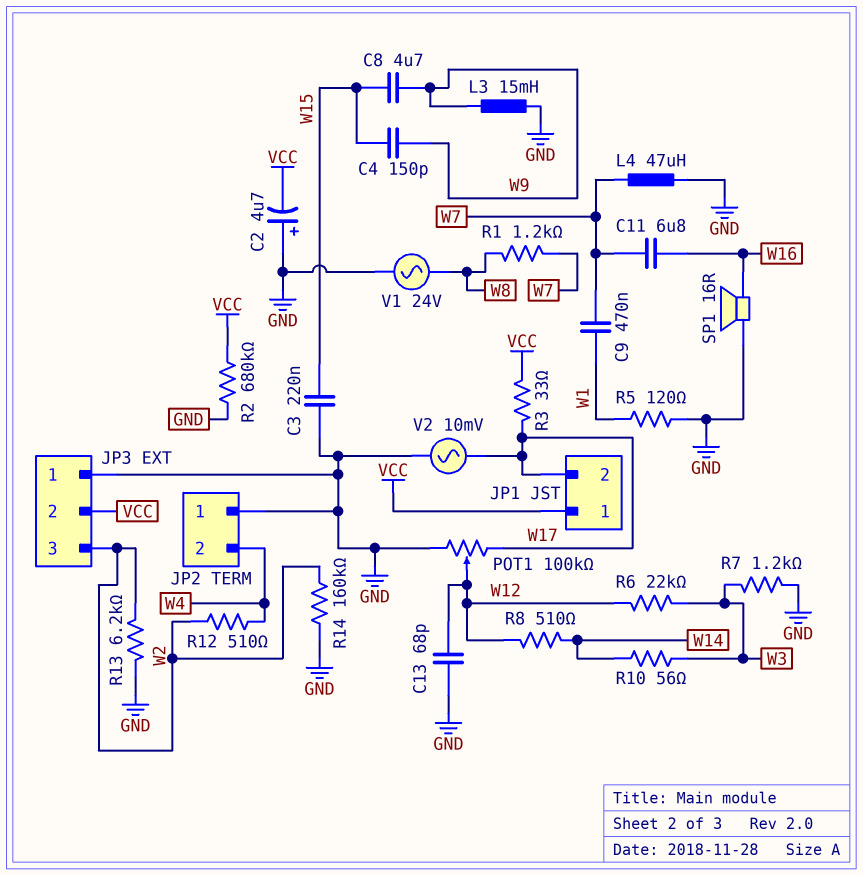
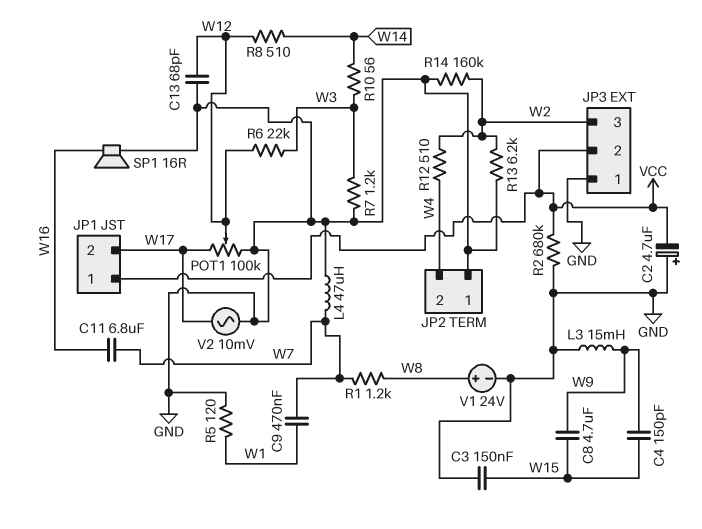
C3: 220nF (GND, W15) -> 150nF (GND, W15)
R3: 33 (VCC, W17) -> none
V1: AC 24V (GND, W8) -> 24V (plus W8, minus GND)

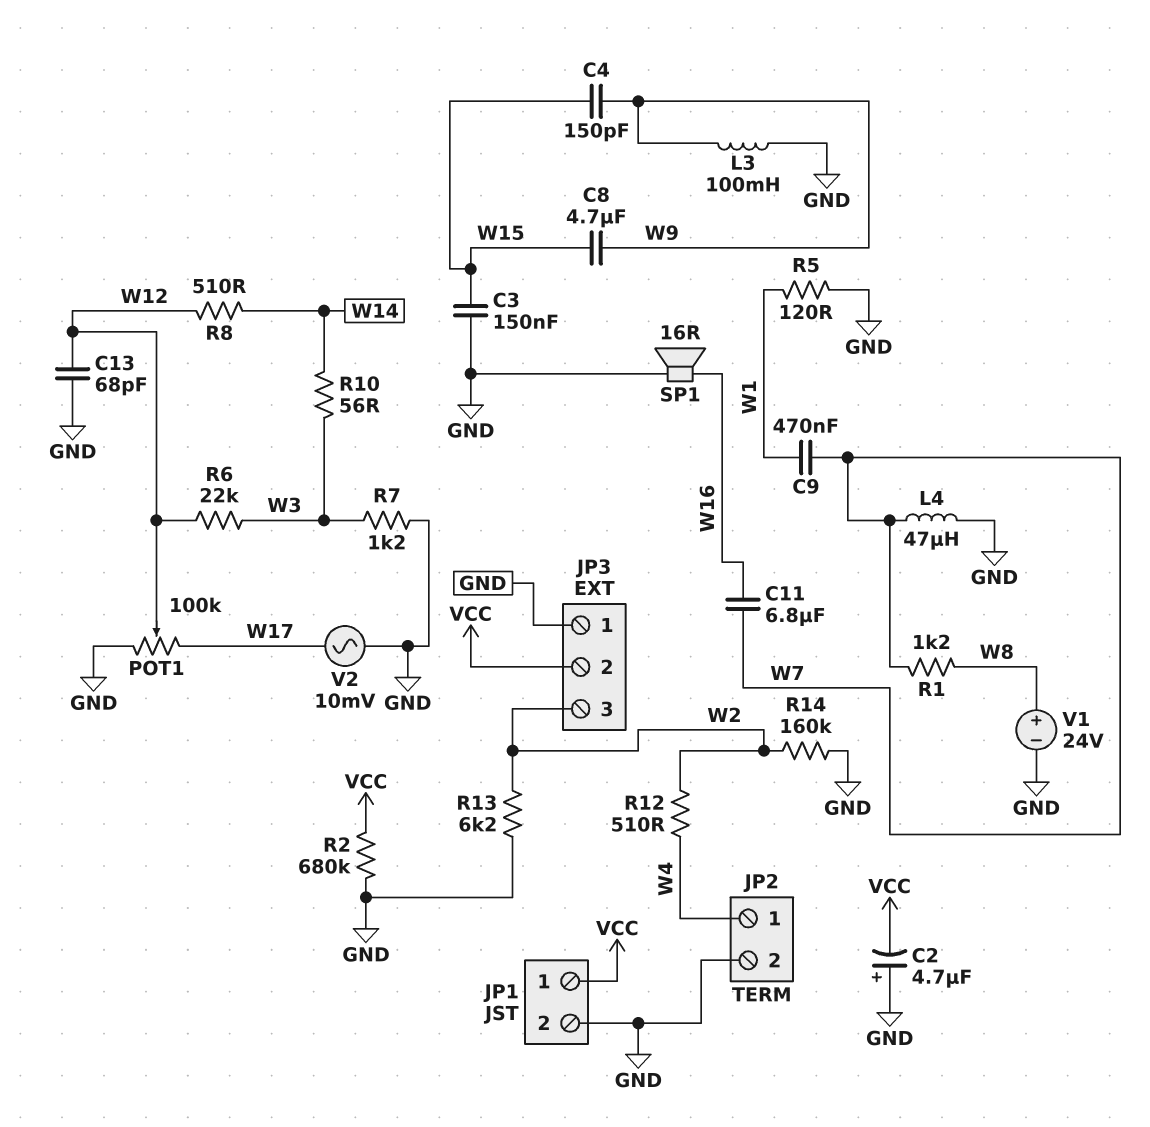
JP1 pin 2: W17 -> GND
JP2 pin 1: GND -> W4
JP2 pin 2: W4 -> GND
L3: 15mH (GND, W9) -> 100mH (GND, W9)

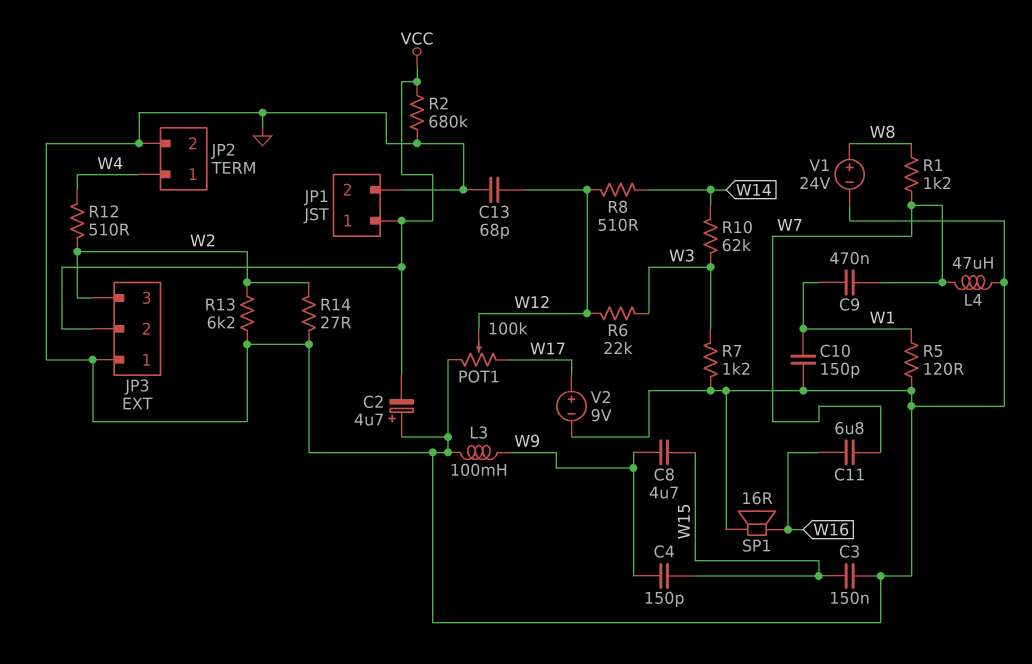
C10: none -> 150pF (GND, W1)
R10: 56 (W3, W14) -> 62k (W3, W14)
R14: 160k (GND, W2) -> 27 (GND, W2)
V2: AC 10mV (GND, W17) -> 9V (plus W17, minus GND)

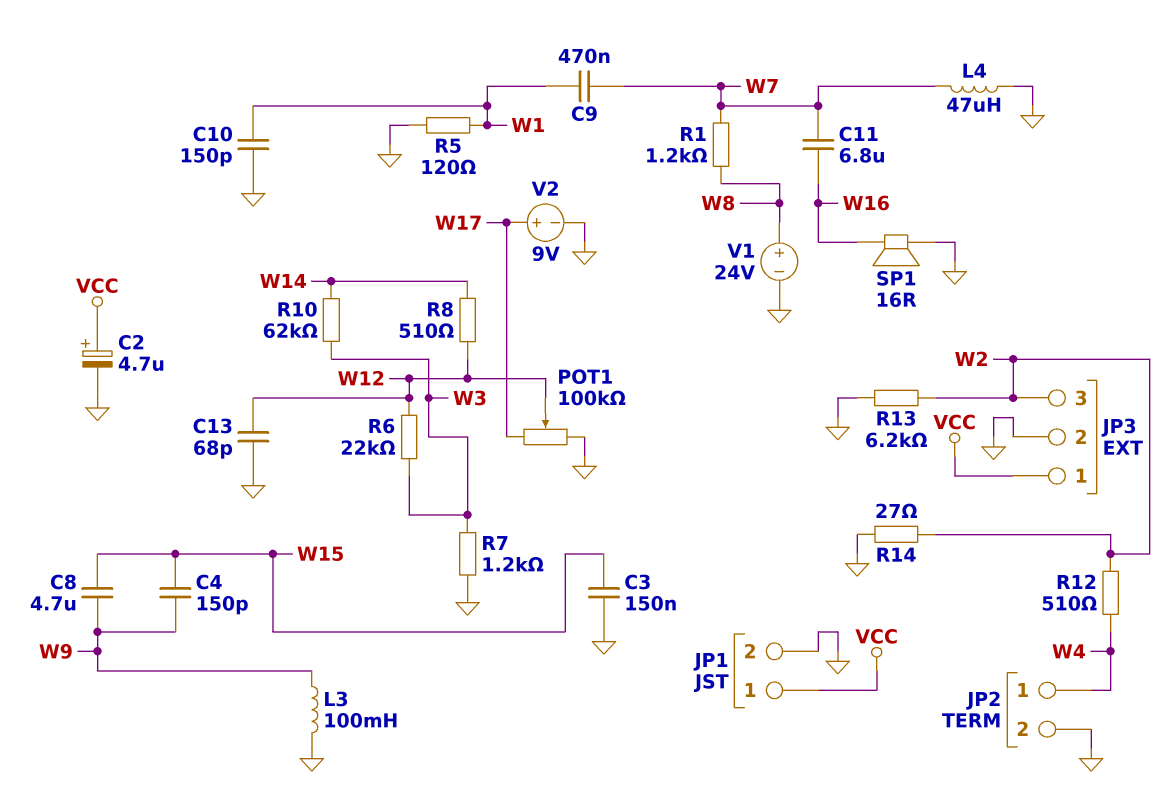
C2: 4.7uF (plus GND, minus VCC) -> 4.7uF (plus VCC, minus GND)
JP3 pin 1: GND -> VCC
JP3 pin 2: VCC -> GND
R2: 680k (GND, VCC) -> none

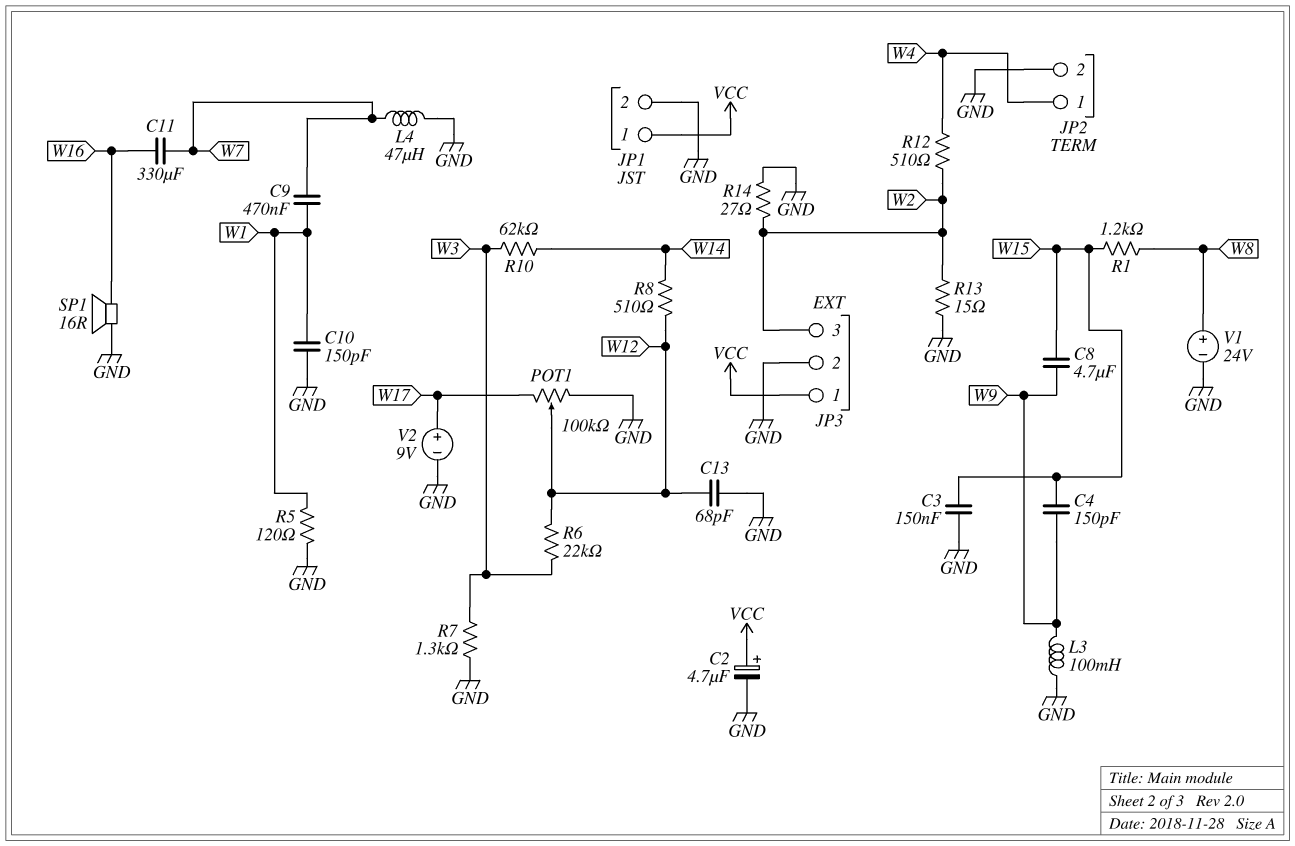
C11: 6.8uF (W7, W16) -> 330uF (W7, W16)
R1: 1.2k (W7, W8) -> 1.2k (W8, W15)
R7: 1.2k (GND, W3) -> 1.3k (GND, W3)
R13: 6.2k (GND, W2) -> 15 (GND, W2)

